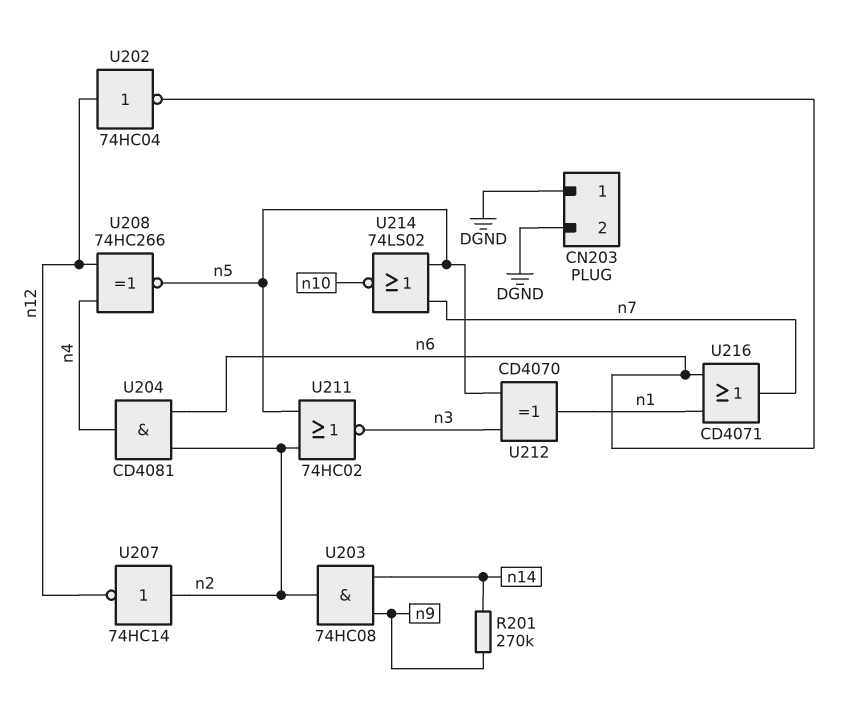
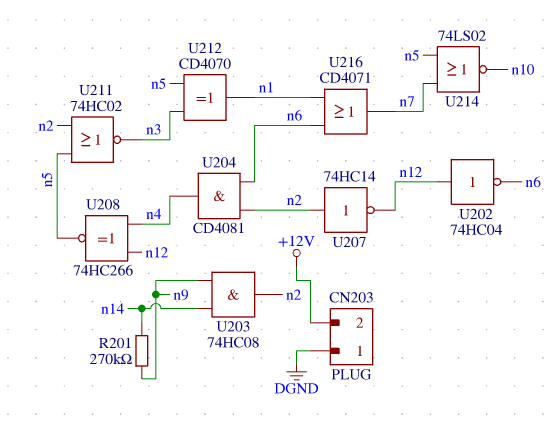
CN203 pin 2: DGND -> +12V

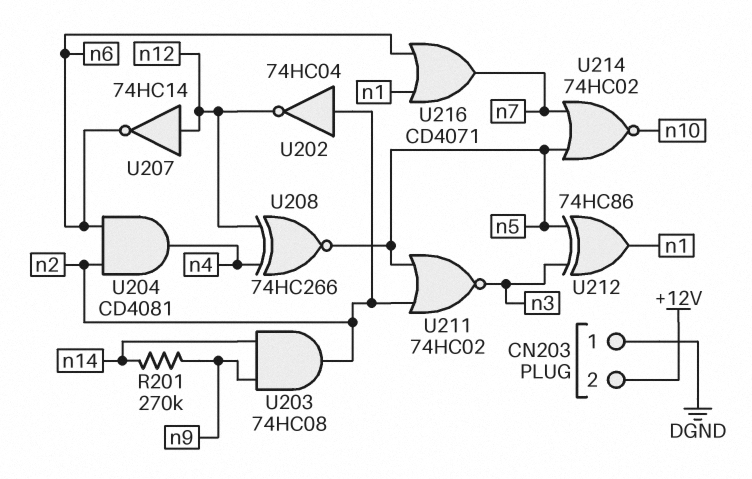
U202: NOT 74HC04 (in n12, out n6) -> NOT 74HC04 (in n2, out n12)
U207: NOT 74HC14 (in n2, out n12) -> NOT 74HC14 (in n12, out n6)
U212: XOR CD4070 (in n3, in n5, out n1) -> XOR 74HC86 (in n3, in n5, out n1)
U214: NOR 74LS02 (in n5, in n7, out n10) -> NOR 74HC02 (in n5, in n7, out n10)

